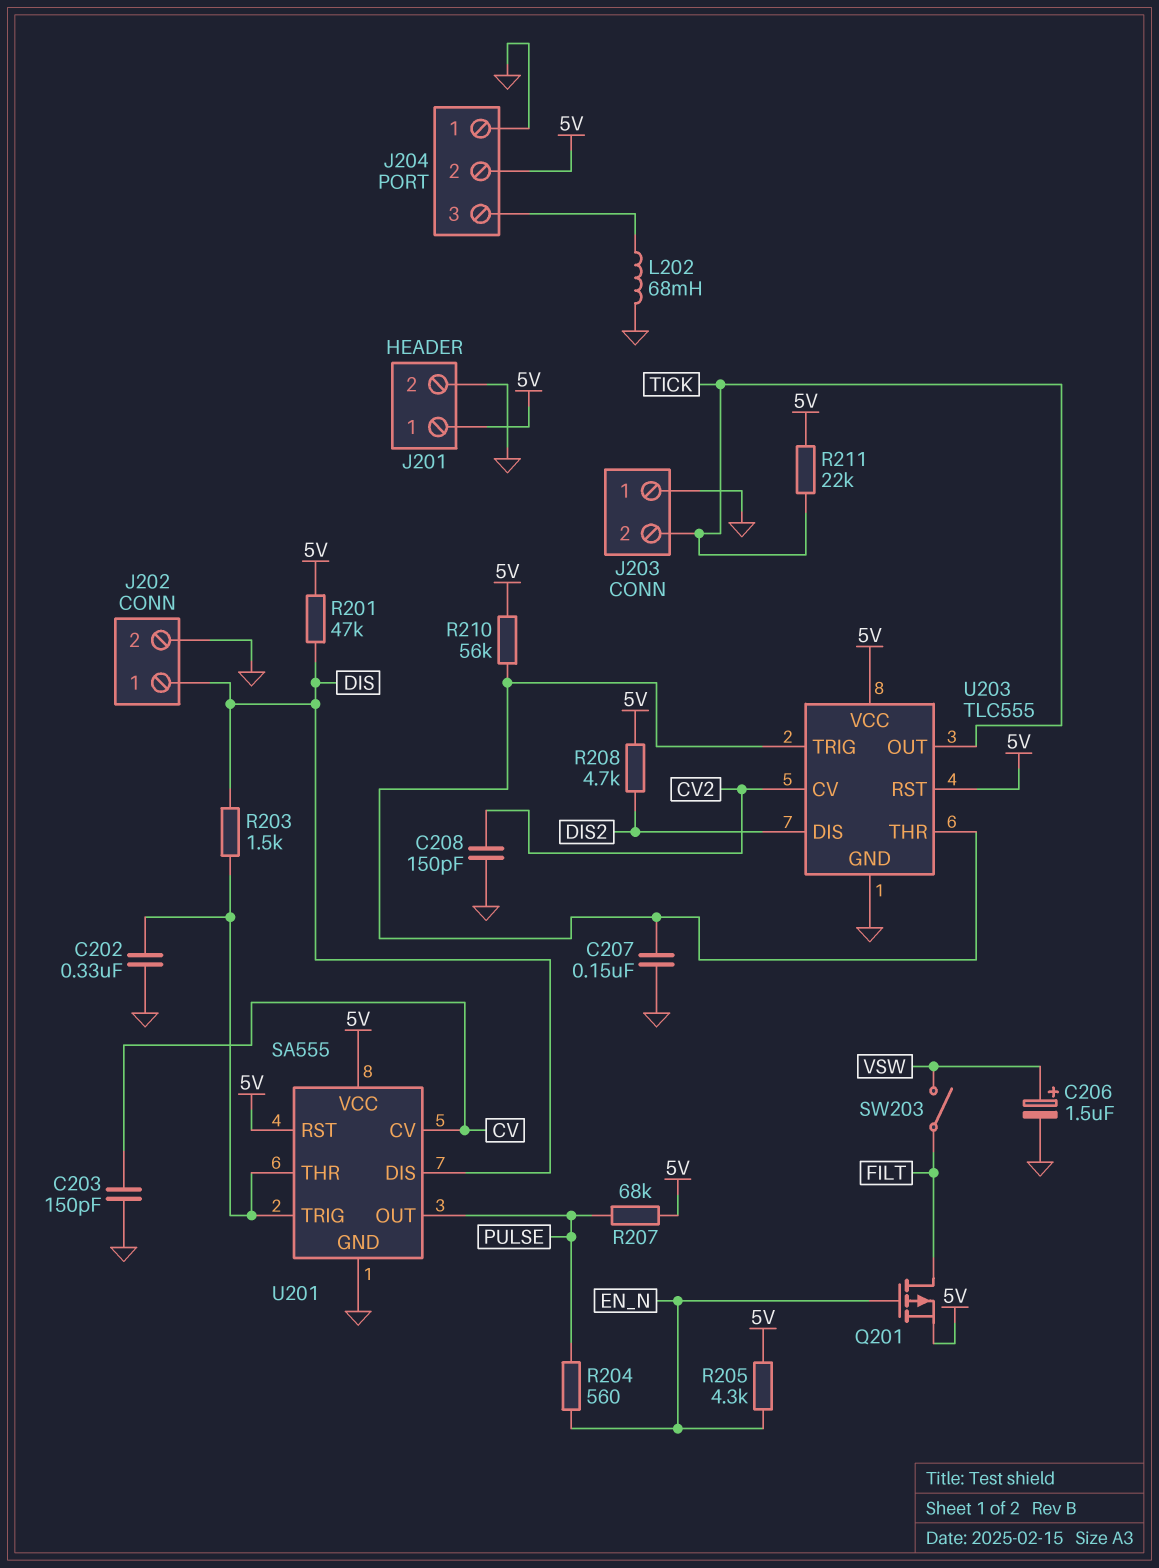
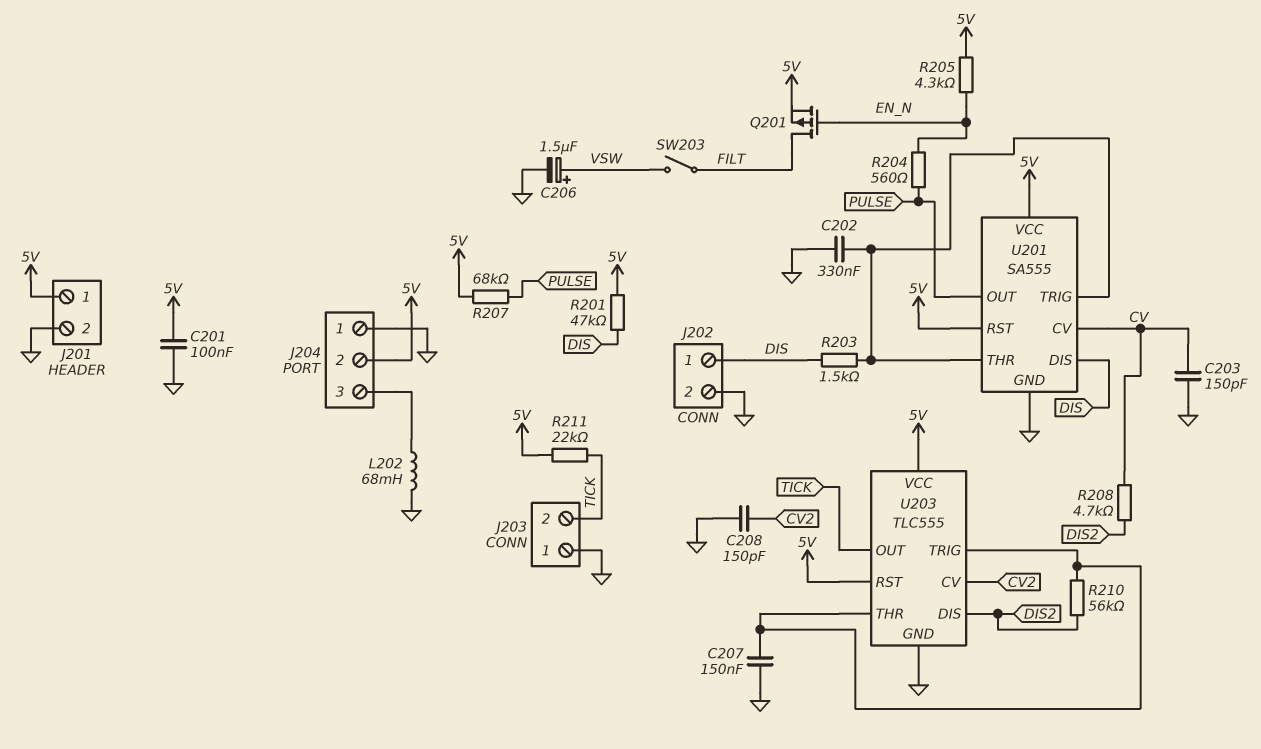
C201: none -> 100nF (5V, GND)
R208: 4.7k (5V, DIS2) -> 4.7k (CV, DIS2)
R210: 56k (5V, U203/THR) -> 56k (DIS2, U203/THR)

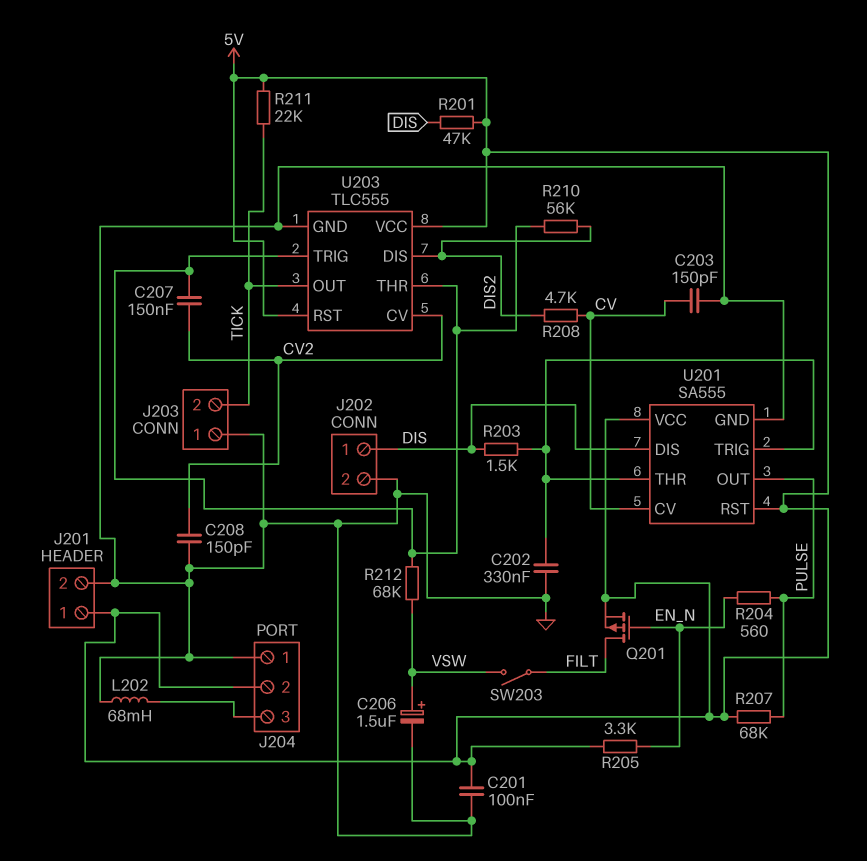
C207: 150nF (GND, U203/THR) -> 150nF (CV2, U203/THR)
R205: 4.3k (5V, EN_N) -> 3.3k (5V, EN_N)
R212: none -> 68k (U203/THR, VSW)

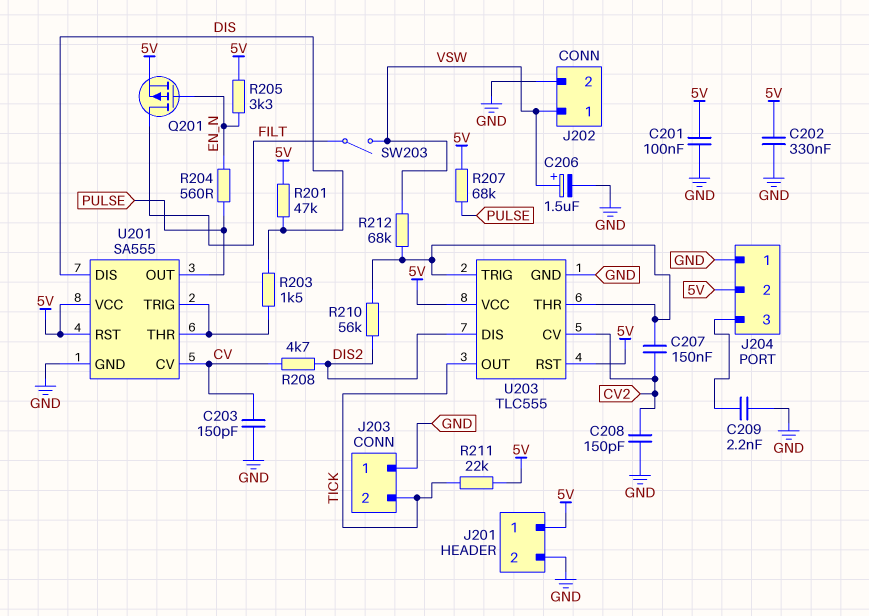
C202: 330nF (GND, U201/THR) -> 330nF (5V, GND)
C209: none -> 2.2nF (GND, J204/3)
J202 pin 1: DIS -> VSW
L202: 68mH (GND, J204/3) -> none

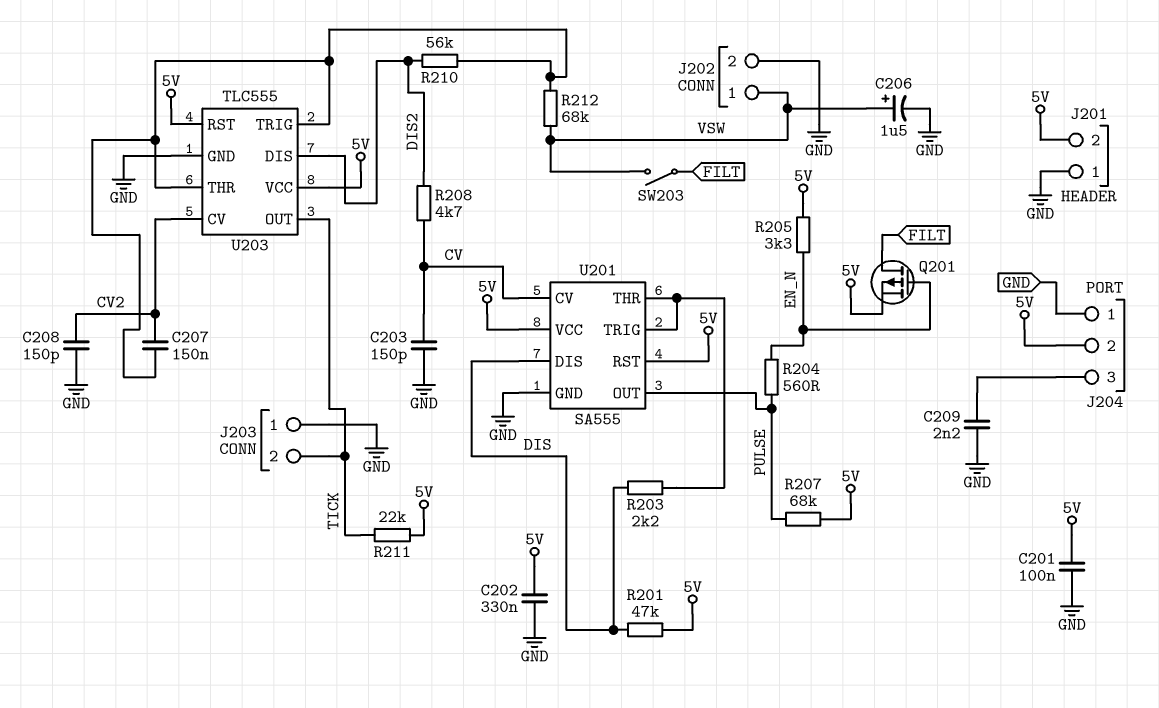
J201 pin 1: 5V -> GND
J201 pin 2: GND -> 5V
R203: 1.5k (DIS, U201/THR) -> 2.2k (DIS, U201/THR)

